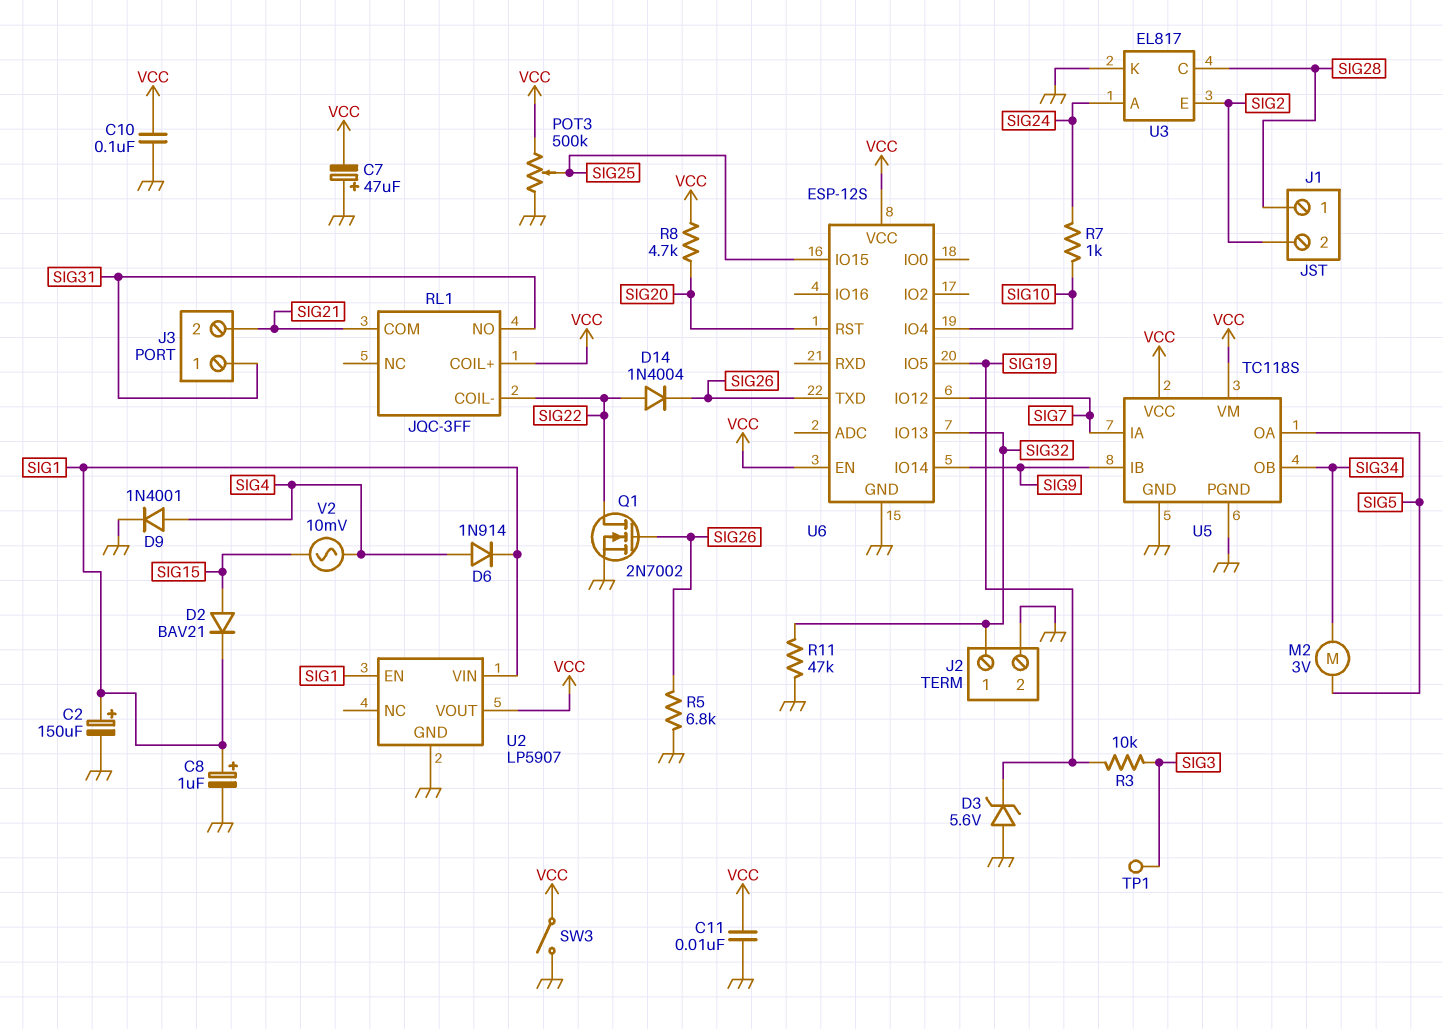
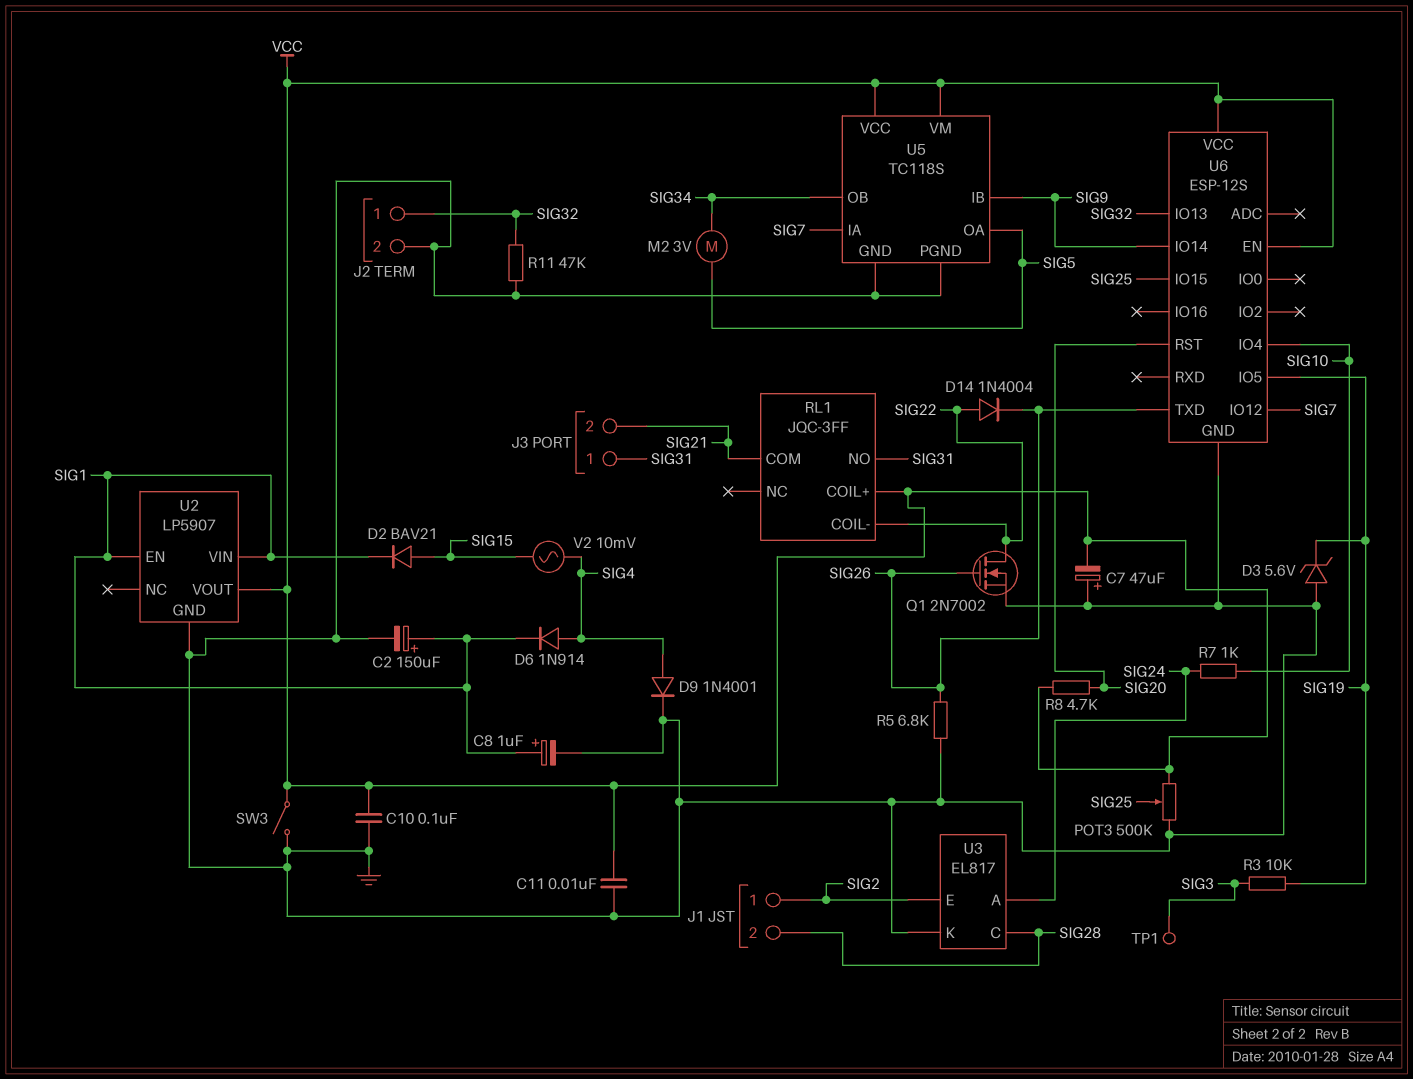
J1 pin 1: SIG28 -> SIG2
J1 pin 2: SIG2 -> SIG28

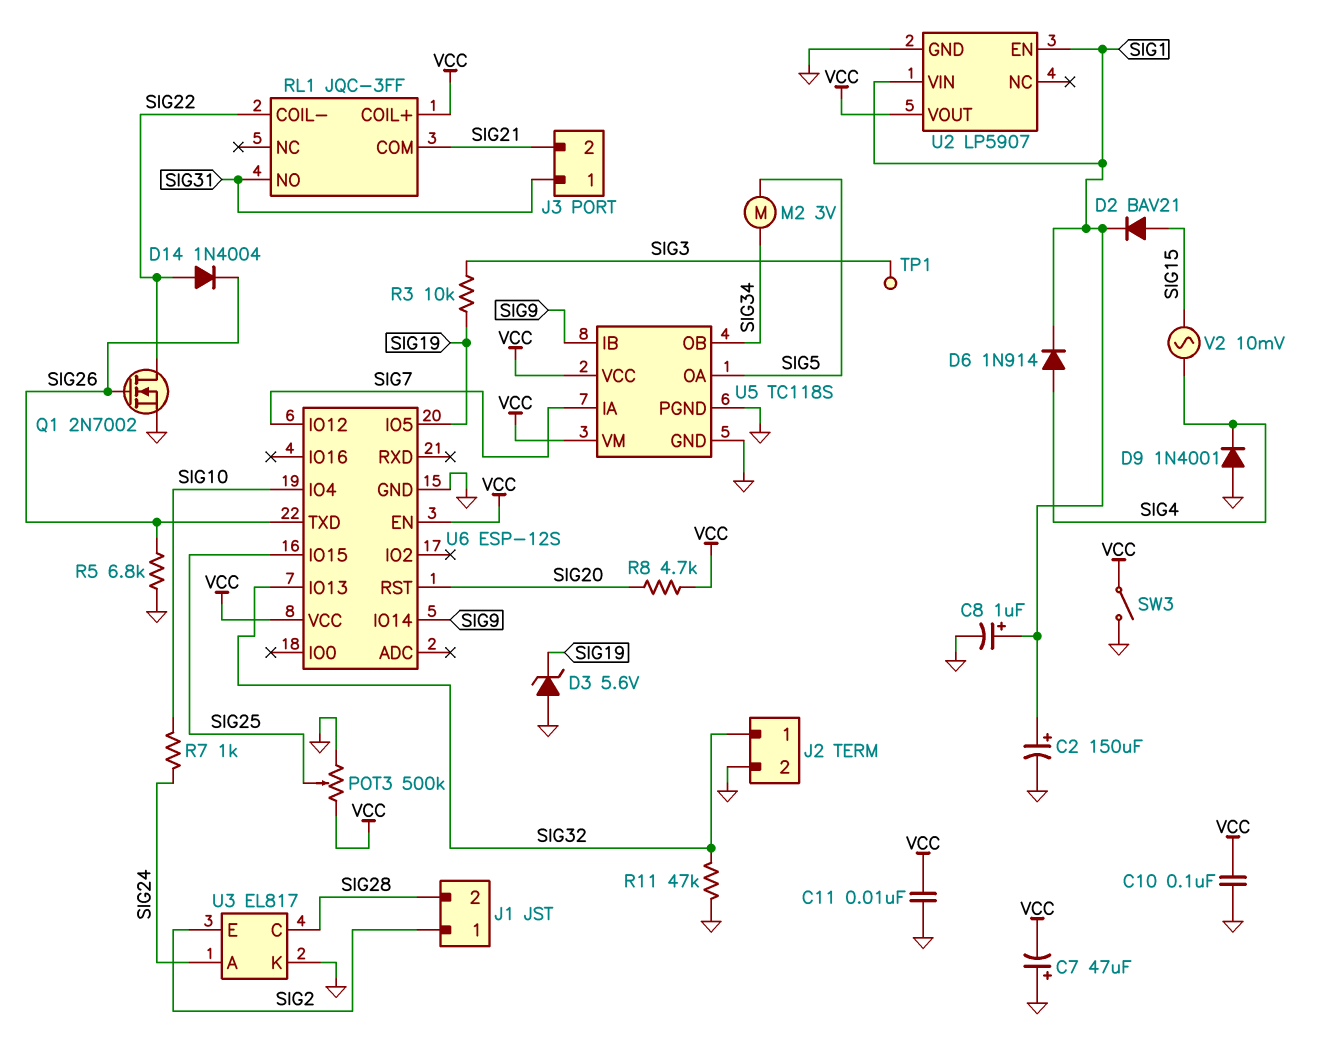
D9: diode 1N4001 (A SIG4, K GND) -> diode 1N4001 (A GND, K SIG4)

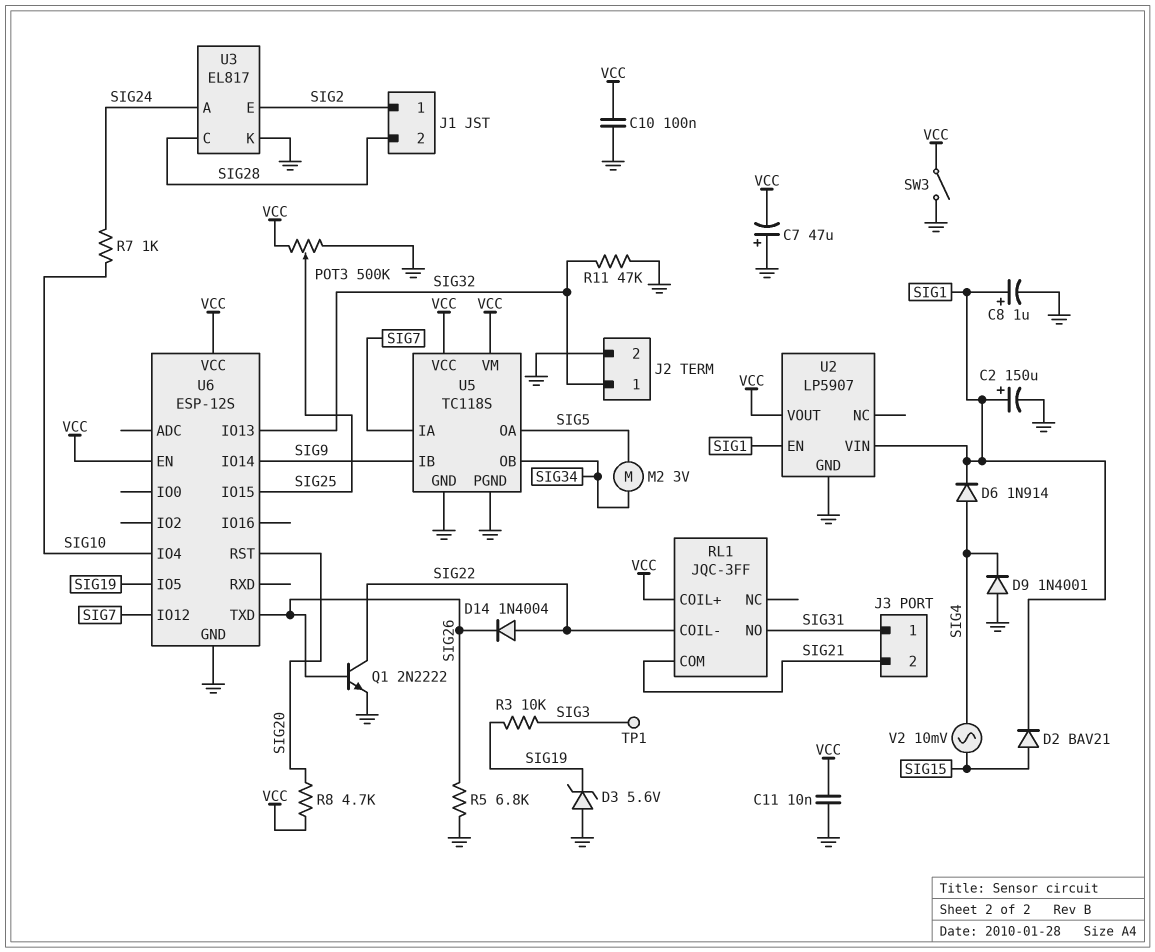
Q1: NMOS 2N7002 (G SIG26, D SIG22, S GND) -> NPN 2N2222 (B SIG26, C SIG22, E GND)

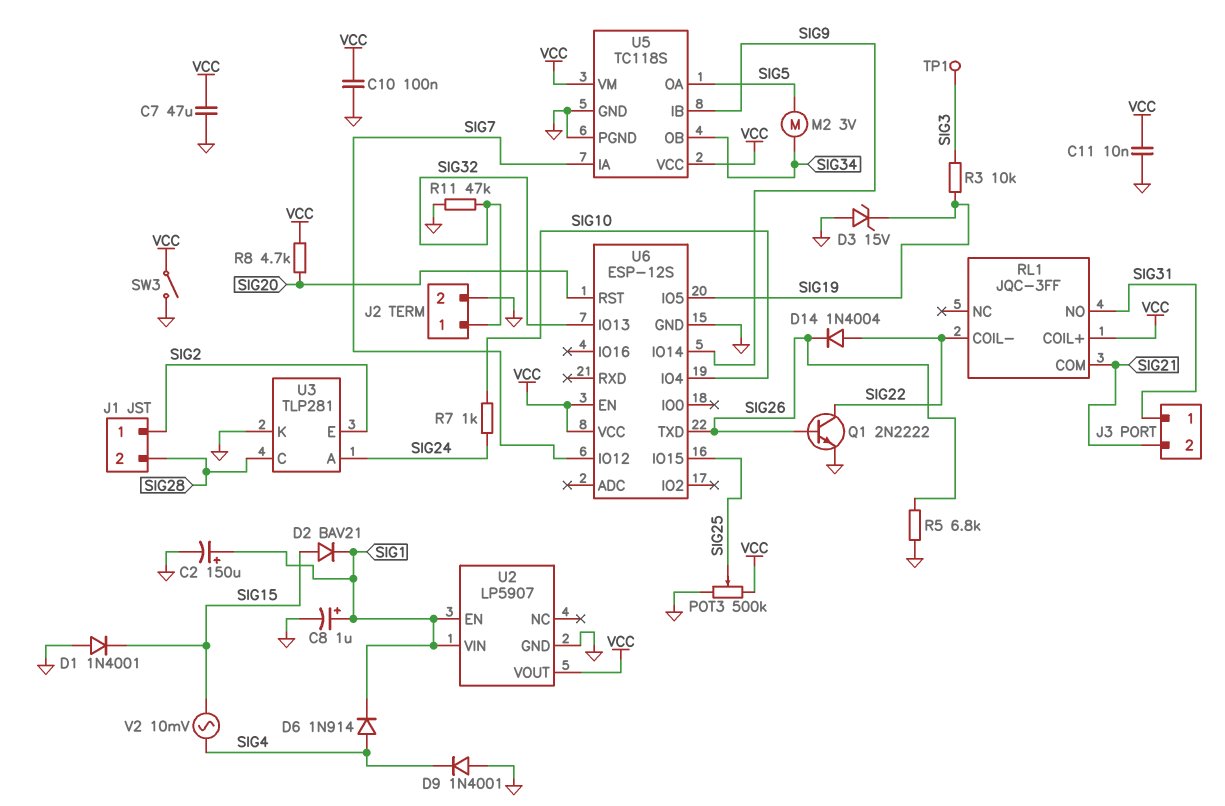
C7: 47uF (plus GND, minus VCC) -> 47uF (GND, VCC)
D1: none -> diode 1N4001 (A GND, K SIG15)
D3: zener 5.6V (A GND, K SIG19) -> zener 15V (A GND, K SIG19)
U3: EL817 -> TLP281

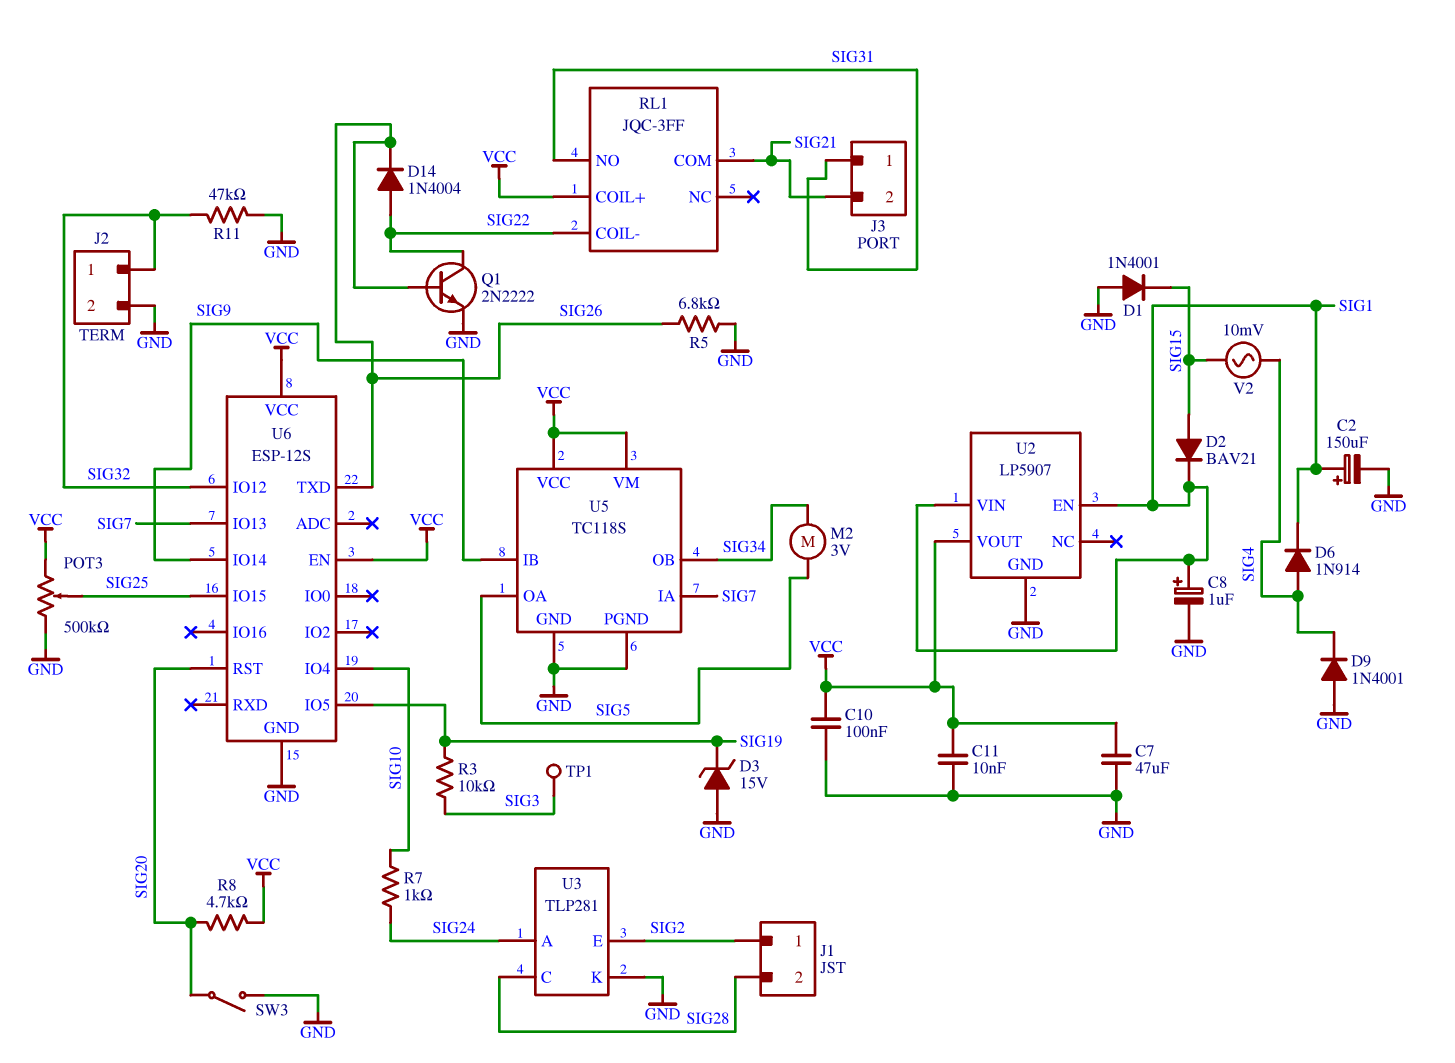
SW3: switch (GND, VCC) -> switch (GND, SIG20)
U6 pin IO12: SIG7 -> SIG32
U6 pin IO13: SIG32 -> SIG7

